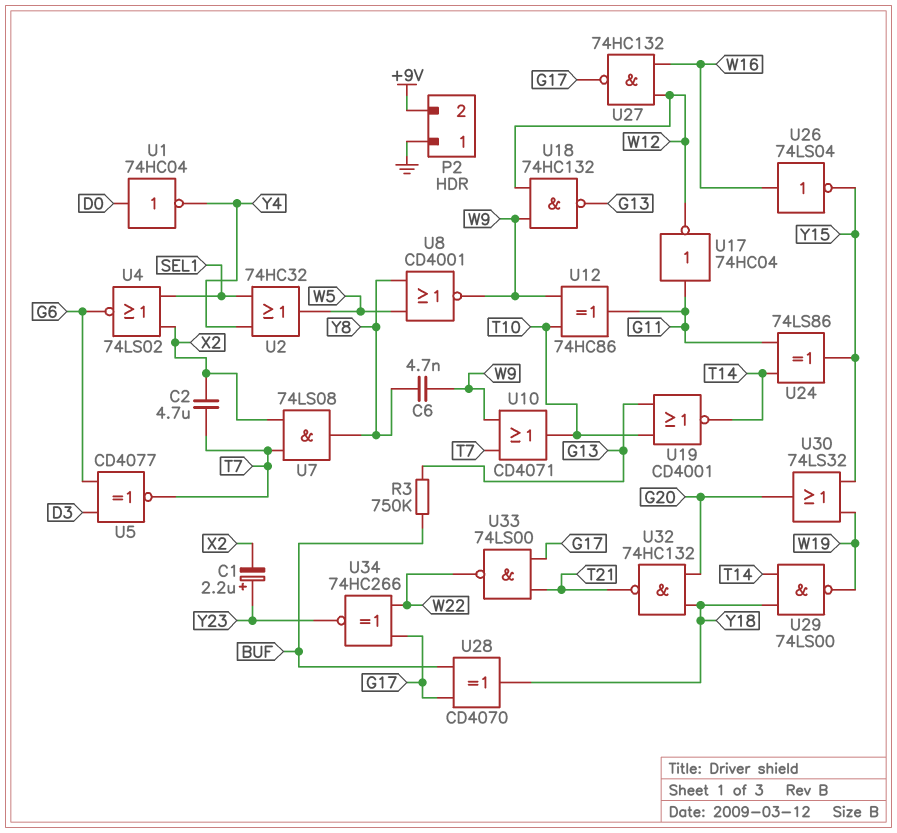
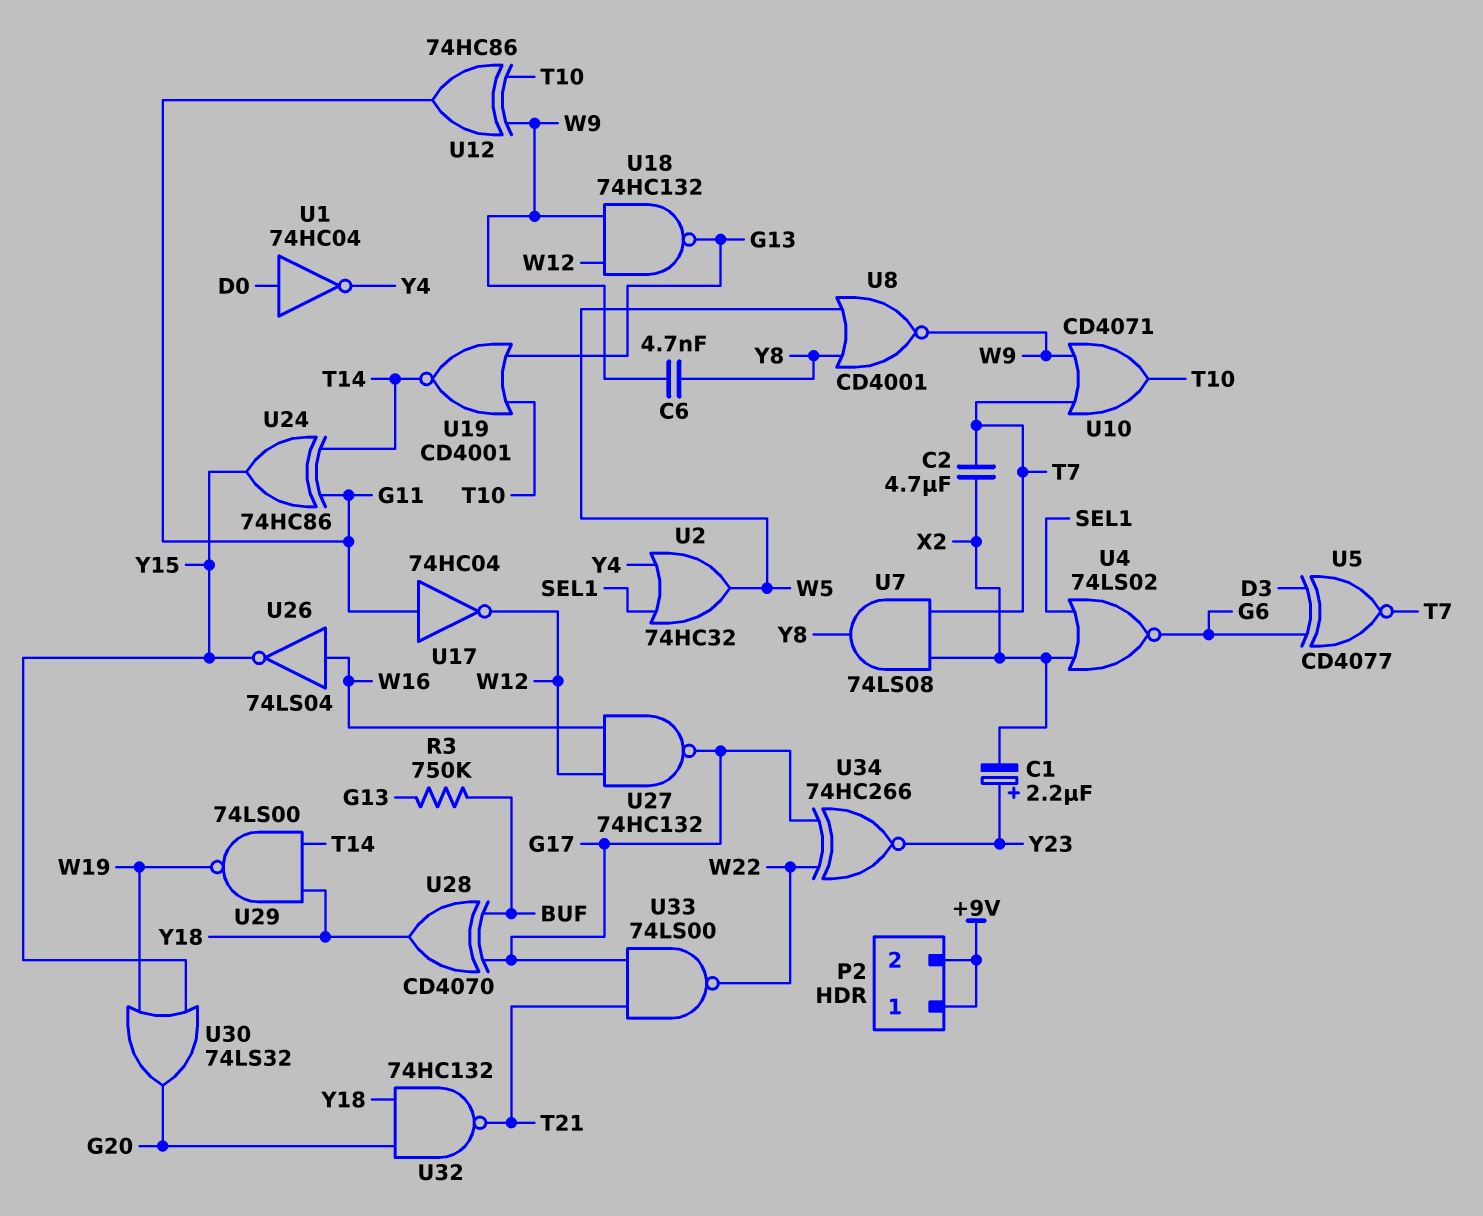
P2 pin 1: GND -> +9V
U24: XOR 74LS86 (in G11, in T14, out Y15) -> XOR 74HC86 (in G11, in T14, out Y15)

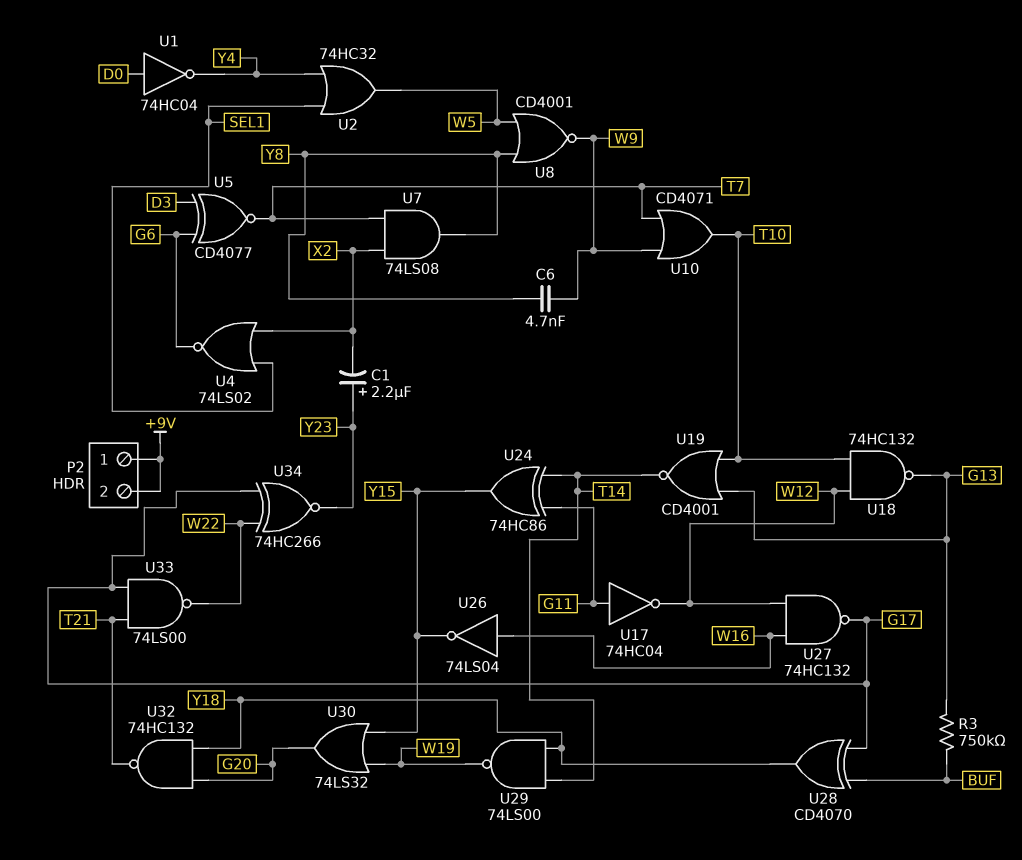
C2: 4.7uF (T7, X2) -> none
U12: XOR 74HC86 (in T10, in W9, out G11) -> none
U18: NAND 74HC132 (in W9, in W12, out G13) -> NAND 74HC132 (in T10, in W12, out G13)

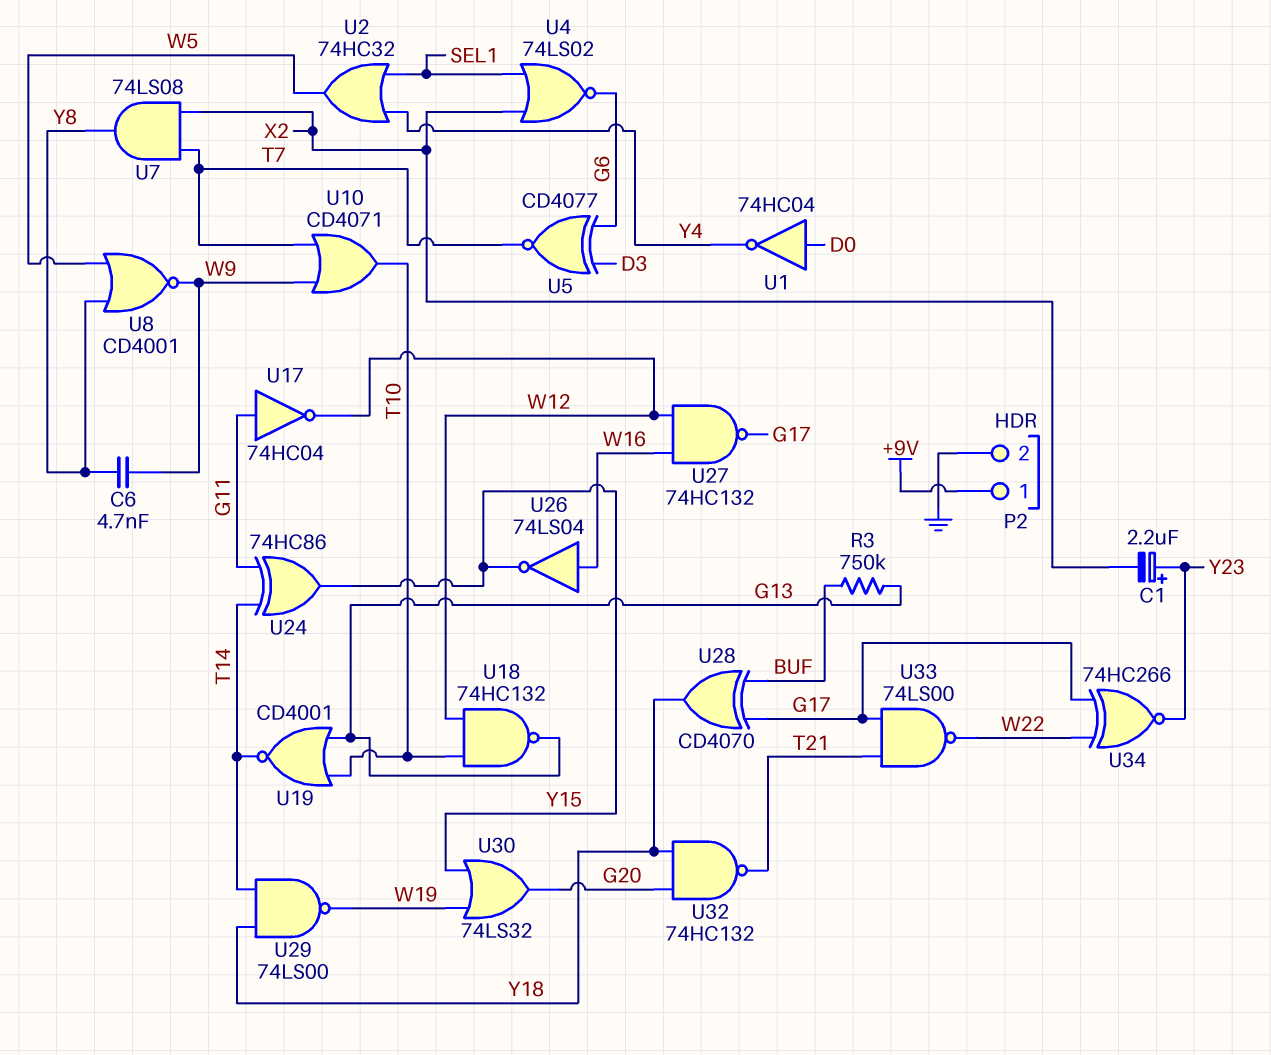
P2 pin 2: +9V -> GND

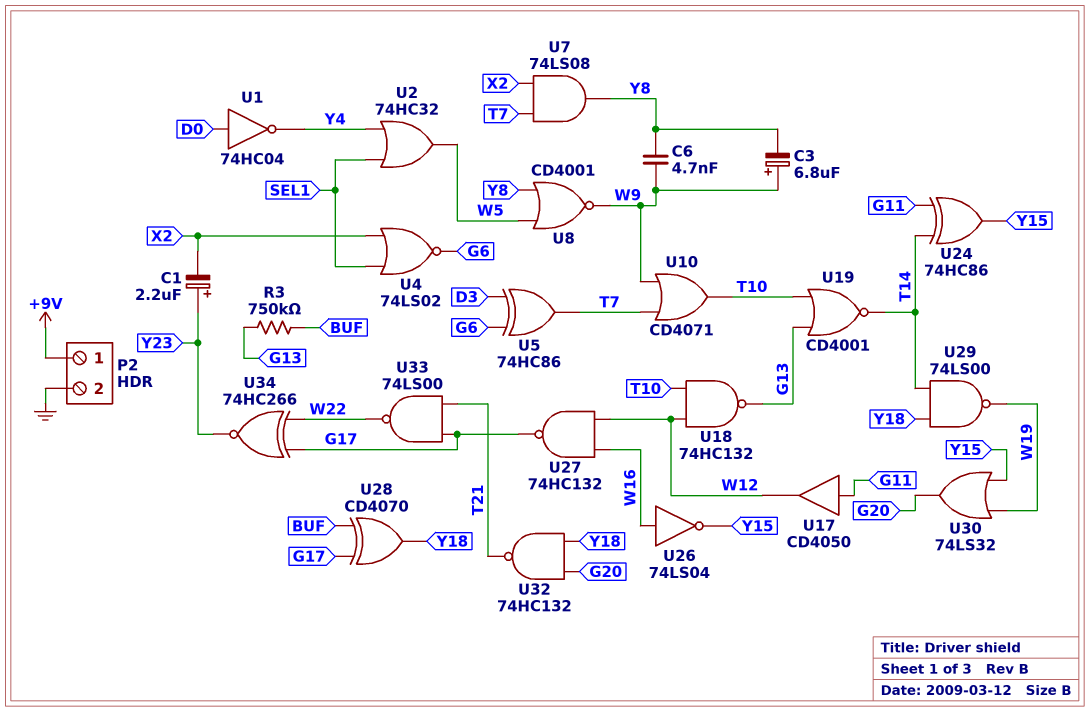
C3: none -> 6.8uF (plus W9, minus Y8)
U5: XNOR CD4077 (in D3, in G6, out T7) -> XOR 74HC86 (in D3, in G6, out T7)
U17: NOT 74HC04 (in G11, out W12) -> buffer CD4050 (in G11, out W12)

